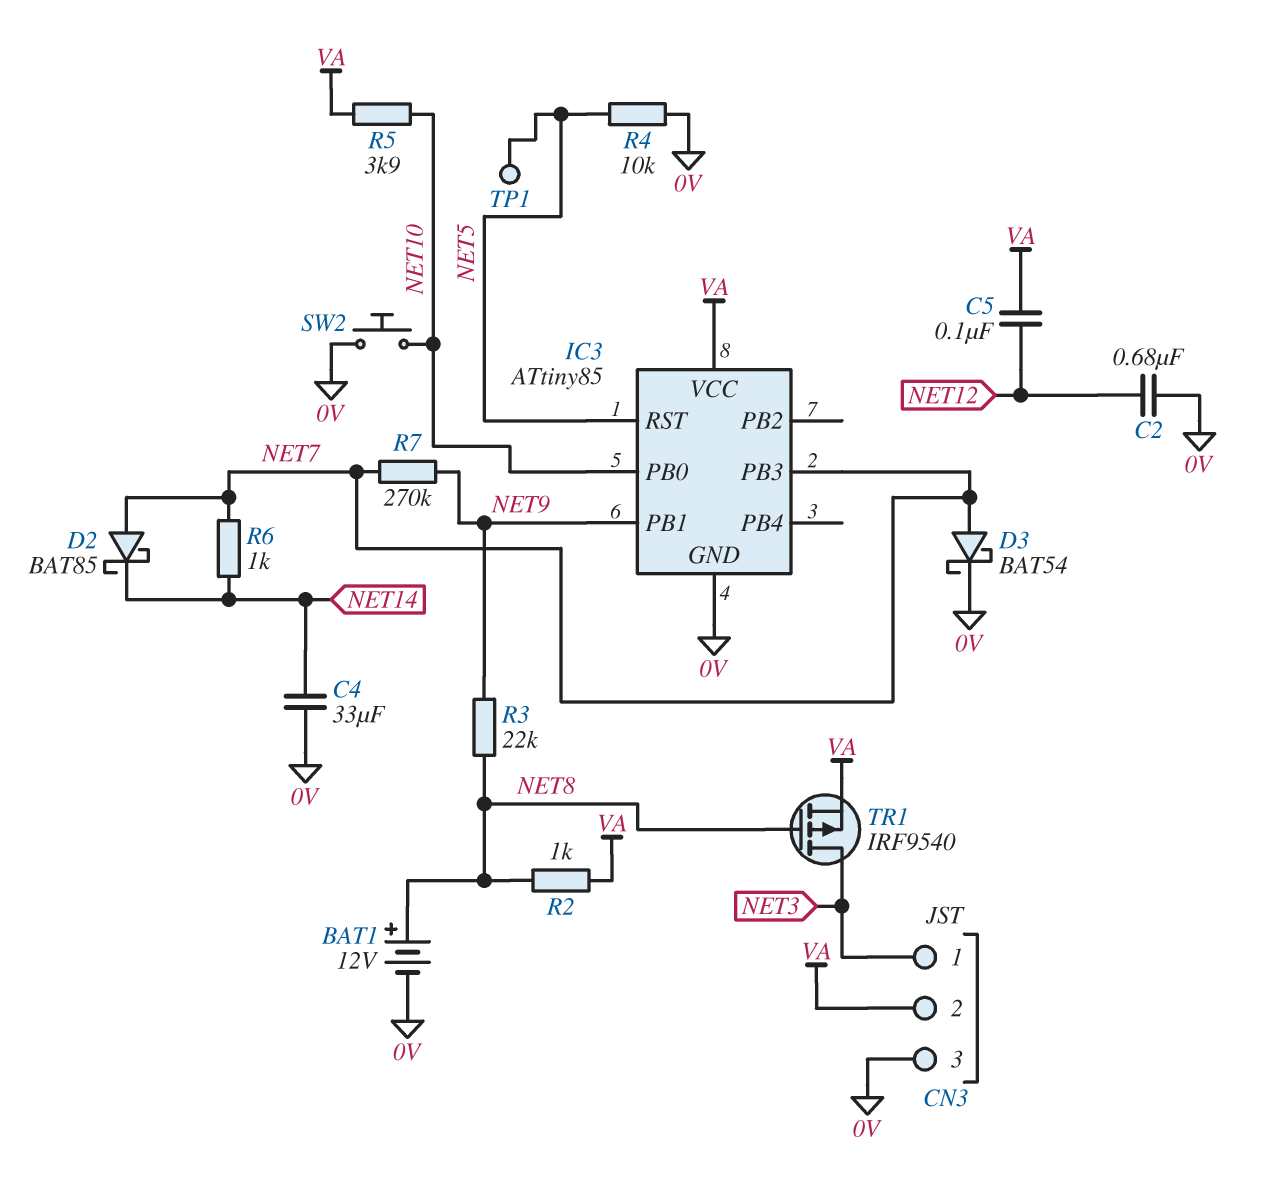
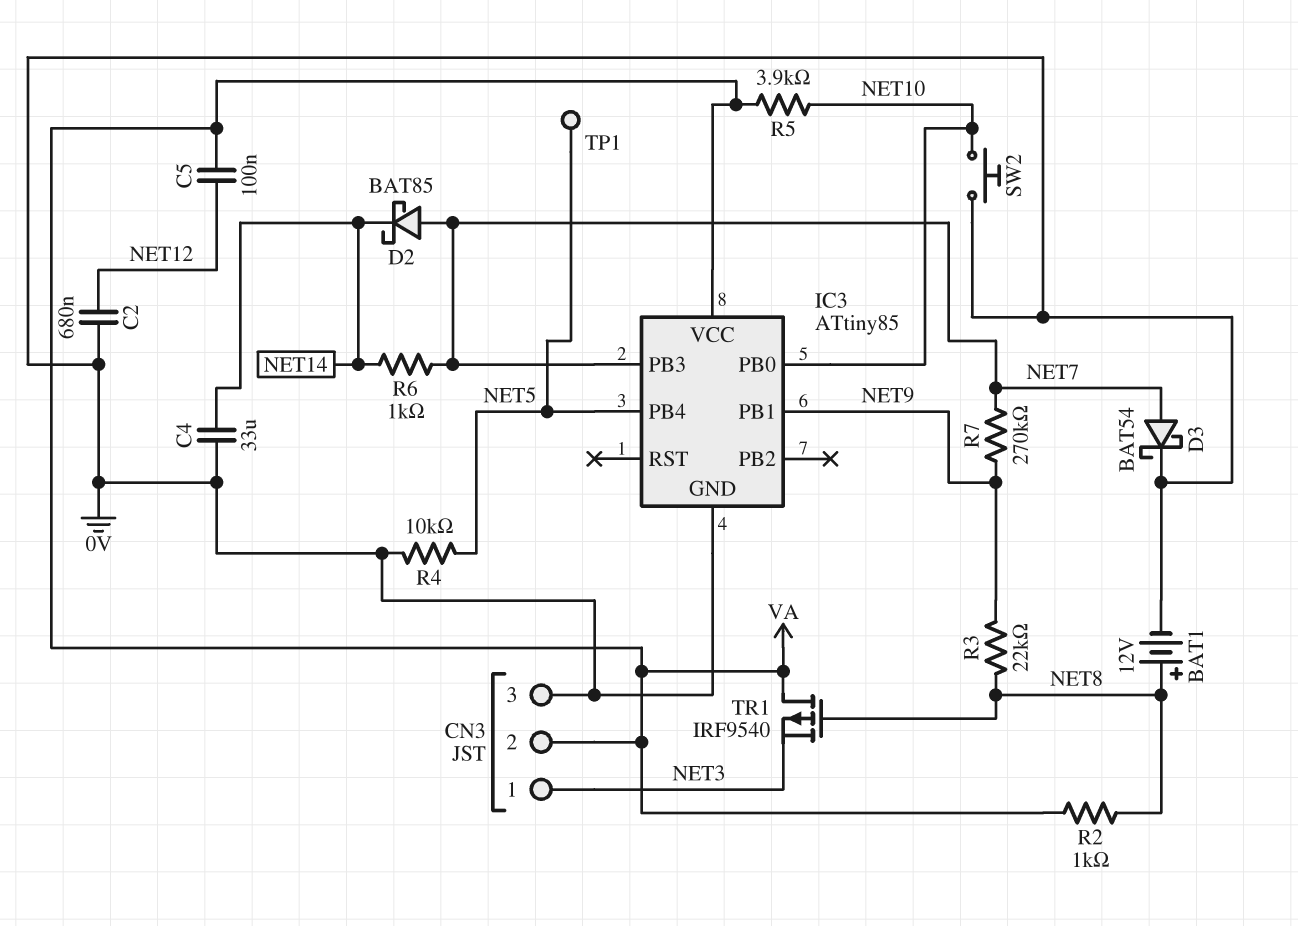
IC3 pin PB4: none -> NET5
IC3 pin RST: NET5 -> none
TR1: PMOS IRF9540 (G NET8, D NET3, S VA) -> PMOS IRF9540 (G NET8, D VA, S NET3)

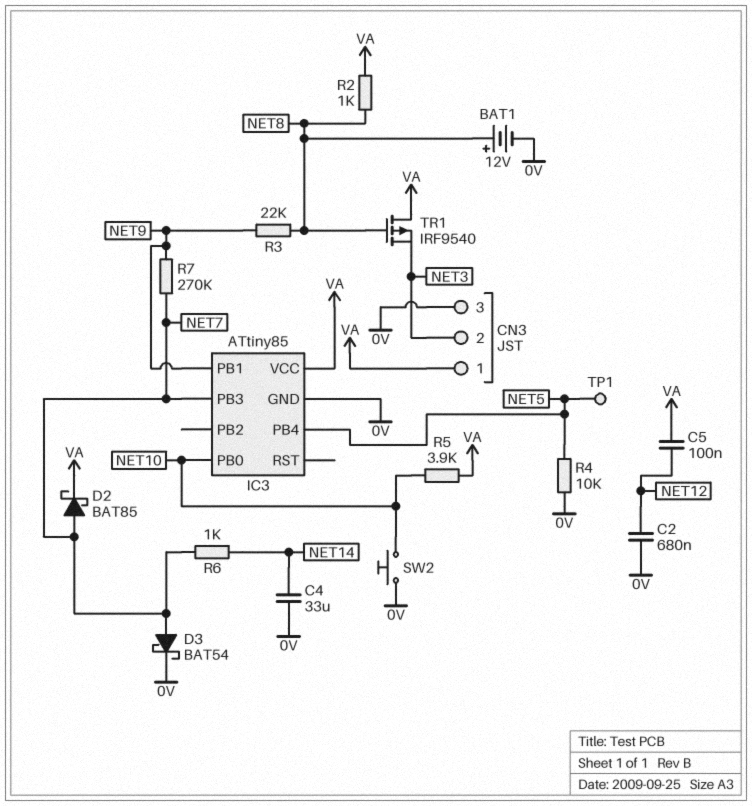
CN3 pin 1: NET3 -> VA
CN3 pin 2: VA -> NET3
D2: schottky BAT85 (A NET7, K NET14) -> schottky BAT85 (A NET7, K VA)

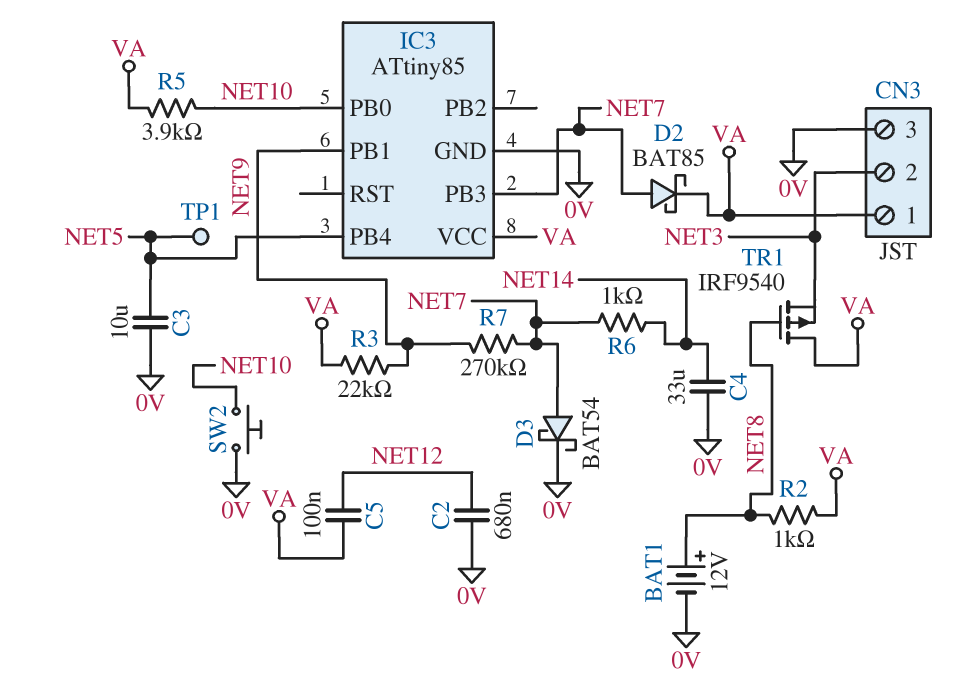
C3: none -> 10uF (0V, NET5)
R3: 22k (NET8, NET9) -> 22k (NET9, VA)
R4: 10k (0V, NET5) -> none

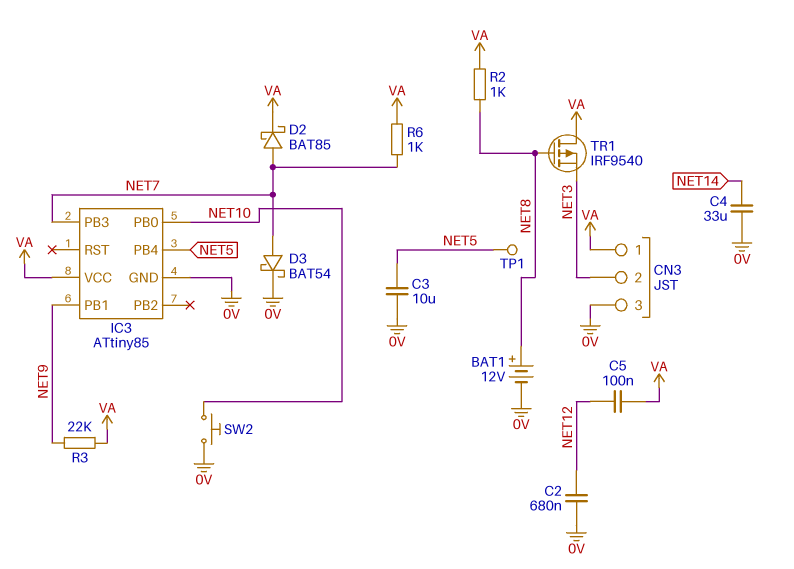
R5: 3.9k (NET10, VA) -> none
R6: 1k (NET7, NET14) -> 1k (NET7, VA)
R7: 270k (NET7, NET9) -> none

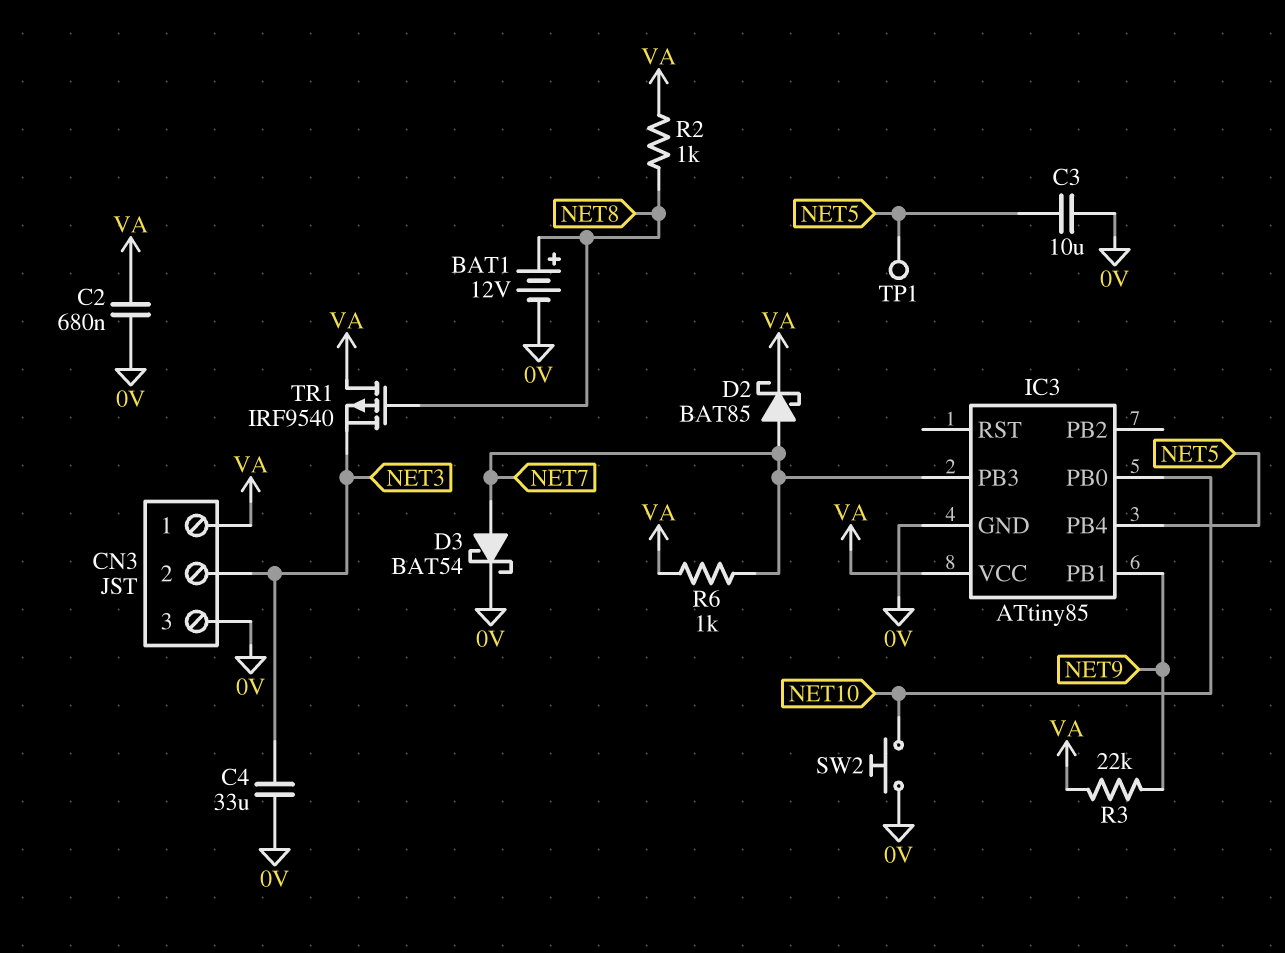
C2: 680nF (0V, NET12) -> 680nF (0V, VA)
C4: 33uF (0V, NET14) -> 33uF (0V, NET3)
C5: 100nF (NET12, VA) -> none

